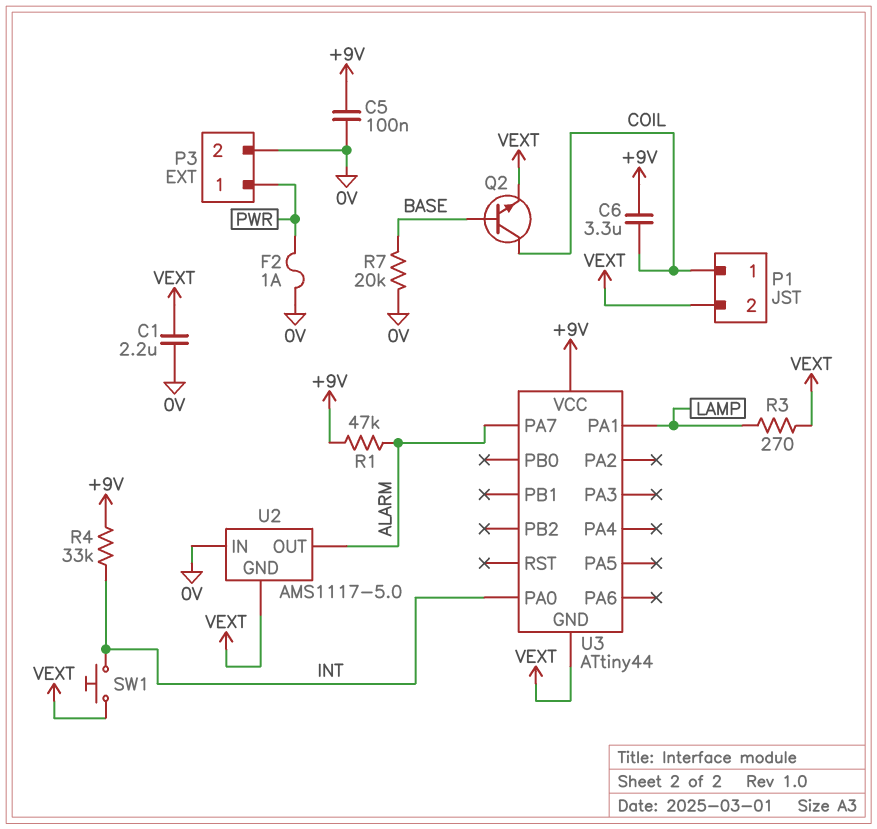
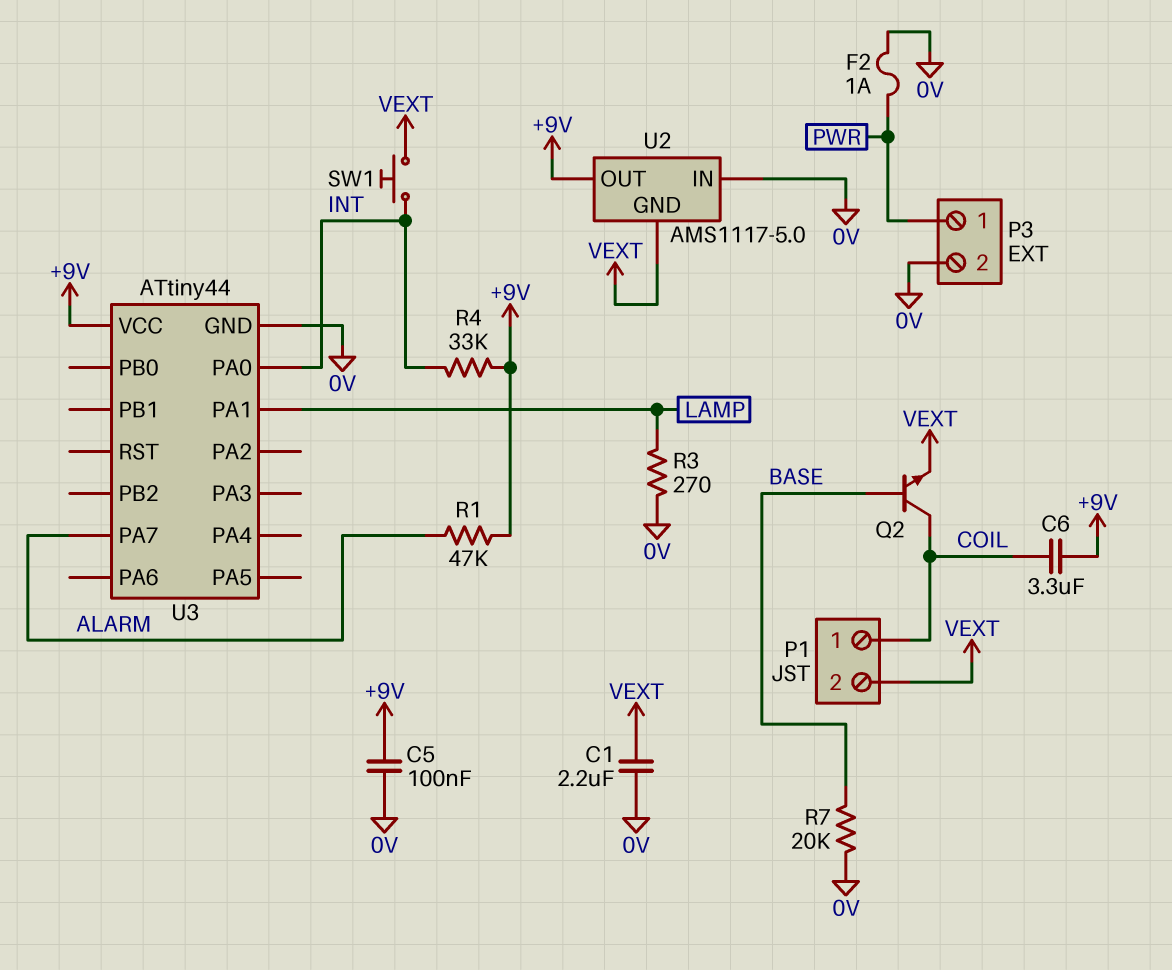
R3: 270 (LAMP, VEXT) -> 270 (0V, LAMP)
U2 pin OUT: ALARM -> +9V
U3 pin GND: VEXT -> 0V

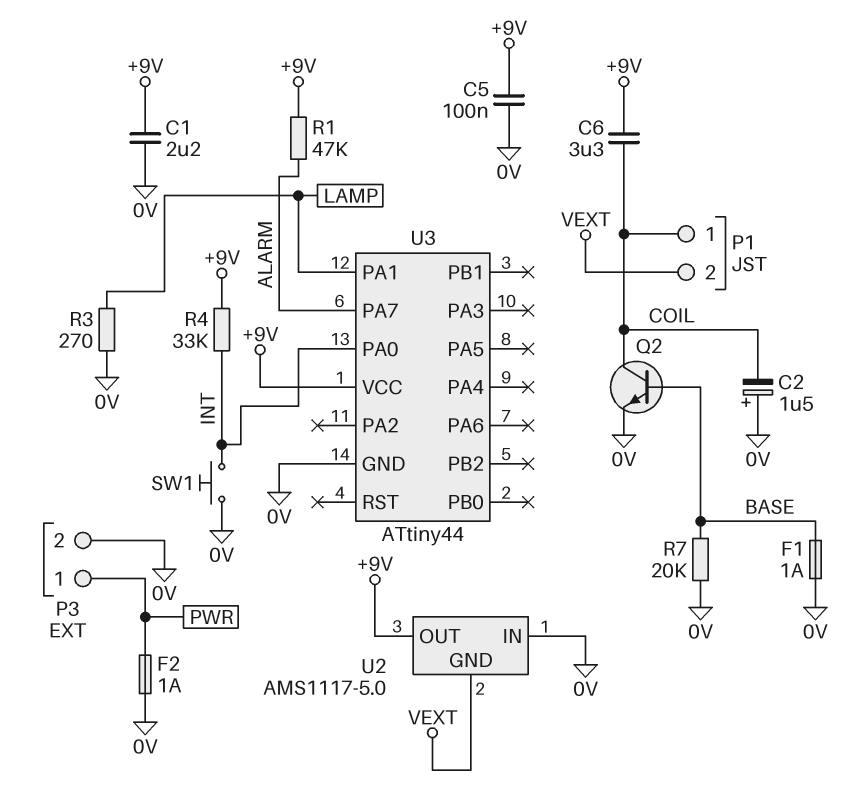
C1: 2.2uF (0V, VEXT) -> 2.2uF (+9V, 0V)
C2: none -> 1.5uF (plus 0V, minus COIL)
F1: none -> 1A (0V, BASE)
Q2: NPN (B BASE, C COIL, E VEXT) -> NPN (B BASE, C COIL, E 0V)
SW1: button (INT, VEXT) -> button (0V, INT)

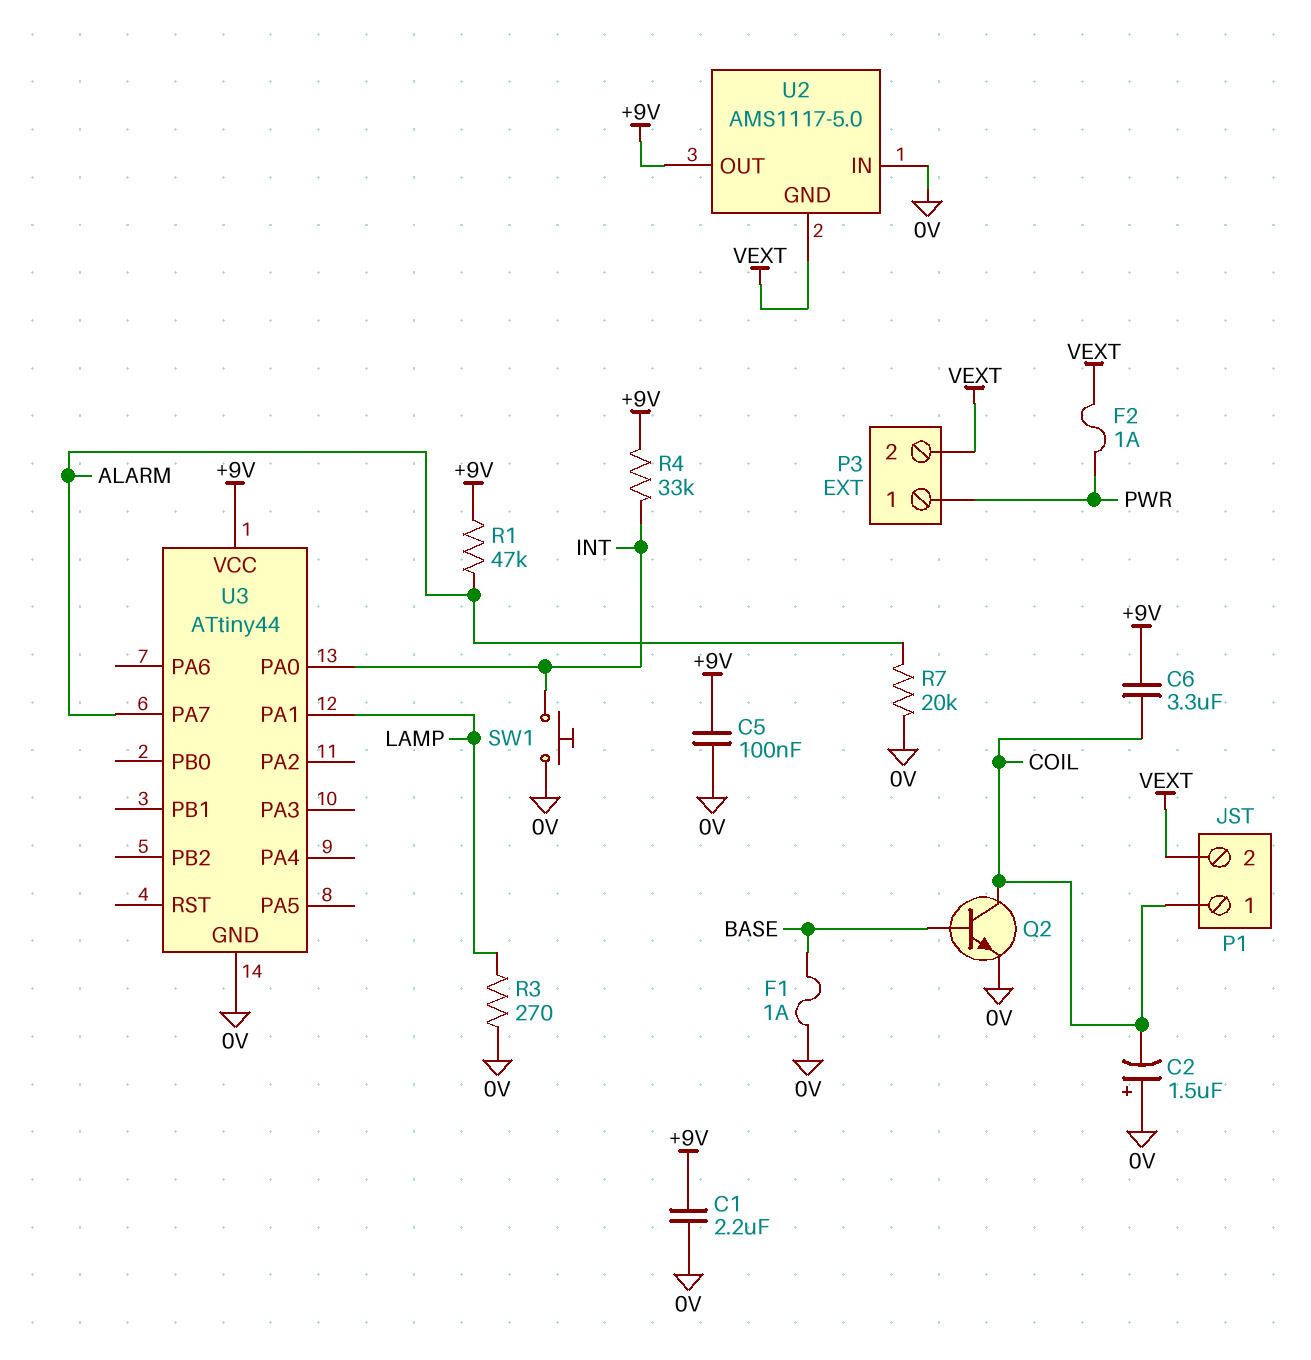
F2: 1A (0V, PWR) -> 1A (PWR, VEXT)
P3 pin 2: 0V -> VEXT
R7: 20k (0V, BASE) -> 20k (0V, ALARM)

